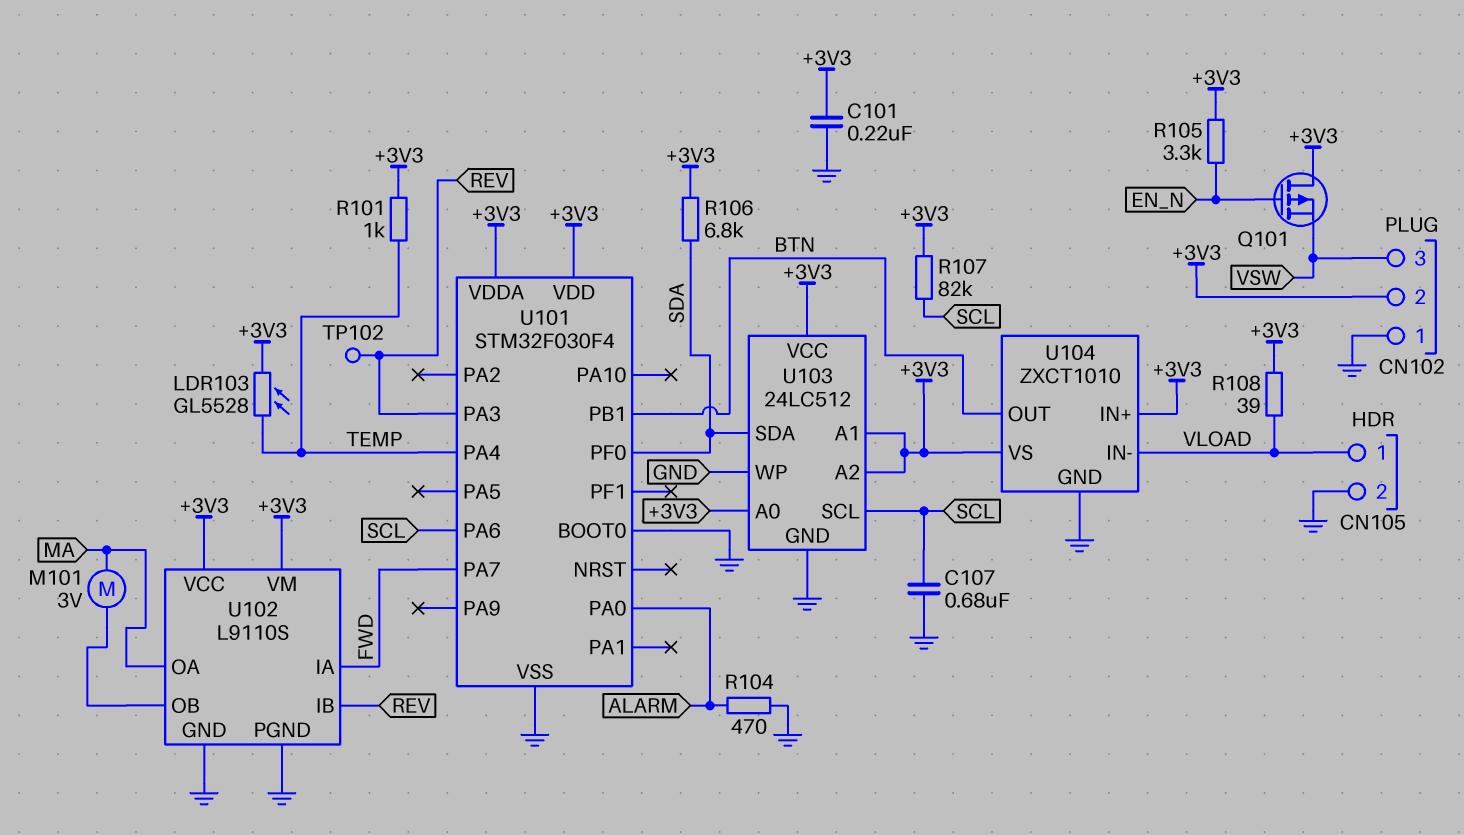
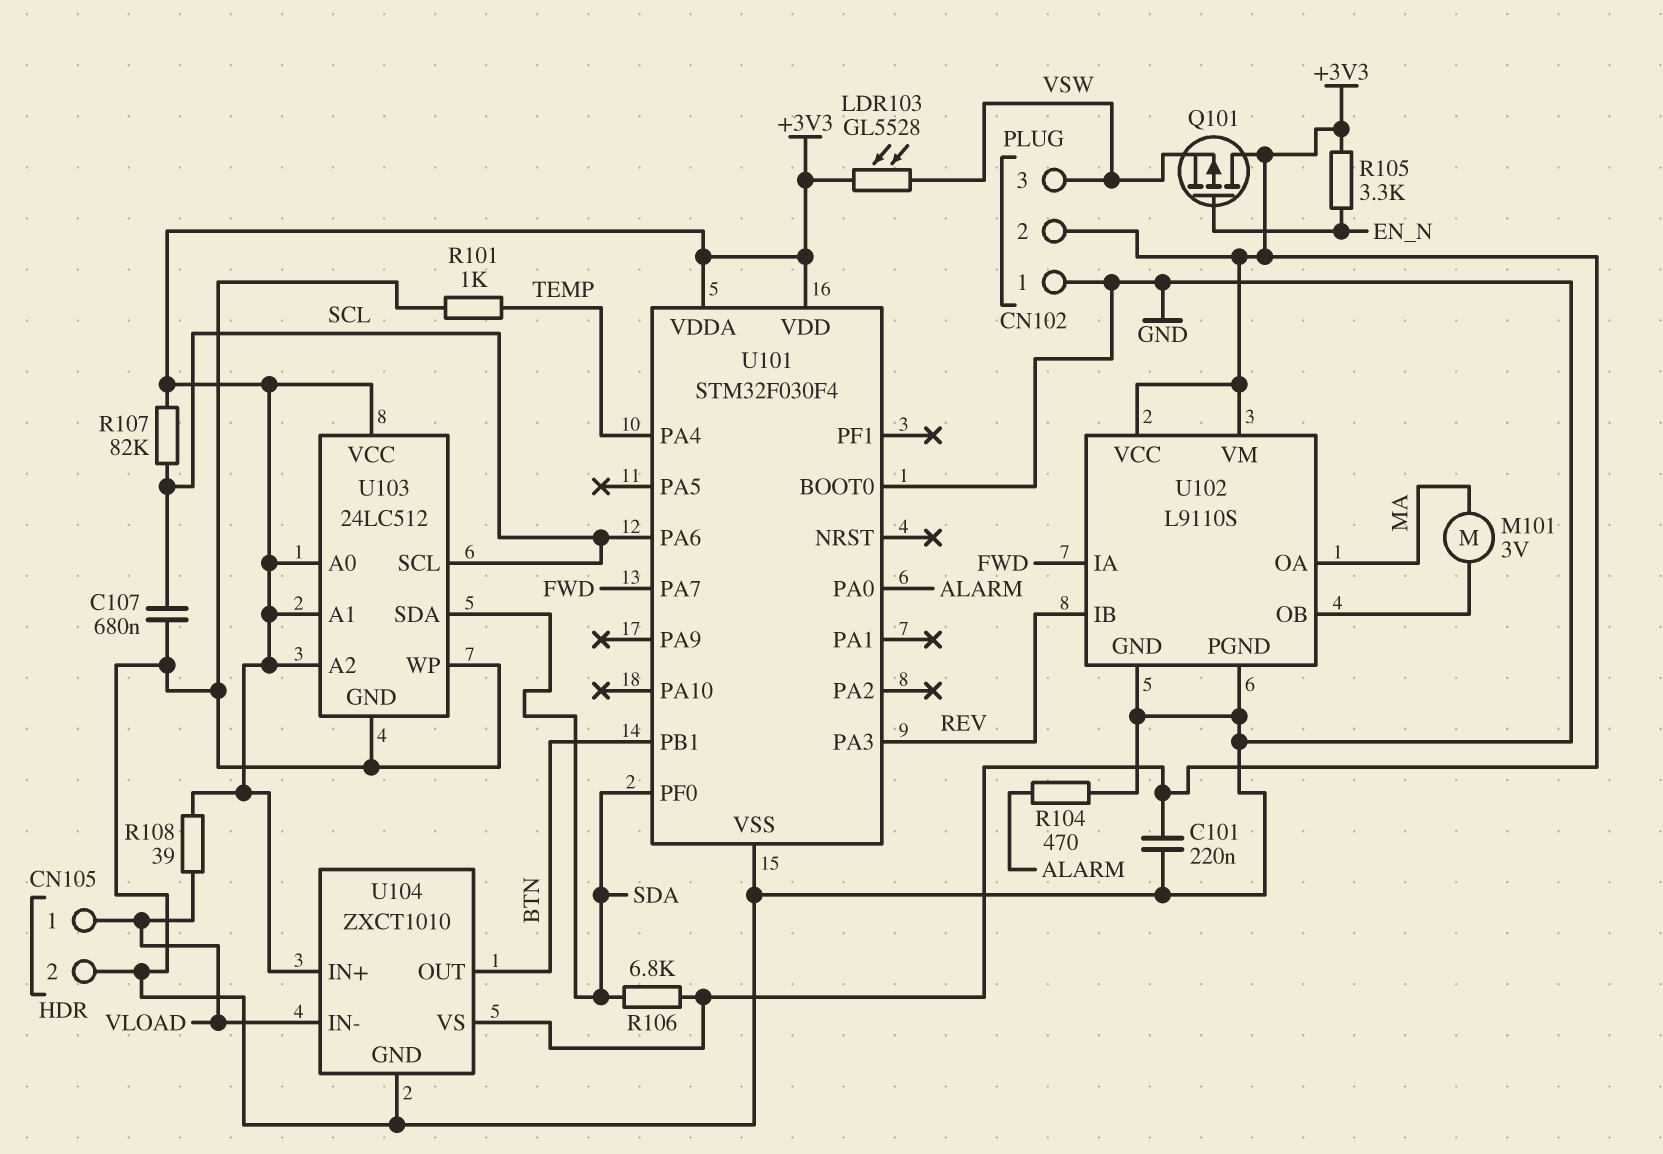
LDR103: GL5528 (+3V3, TEMP) -> GL5528 (+3V3, VSW)
R101: 1k (+3V3, TEMP) -> 1k (GND, TEMP)
TP102: test point (REV) -> none

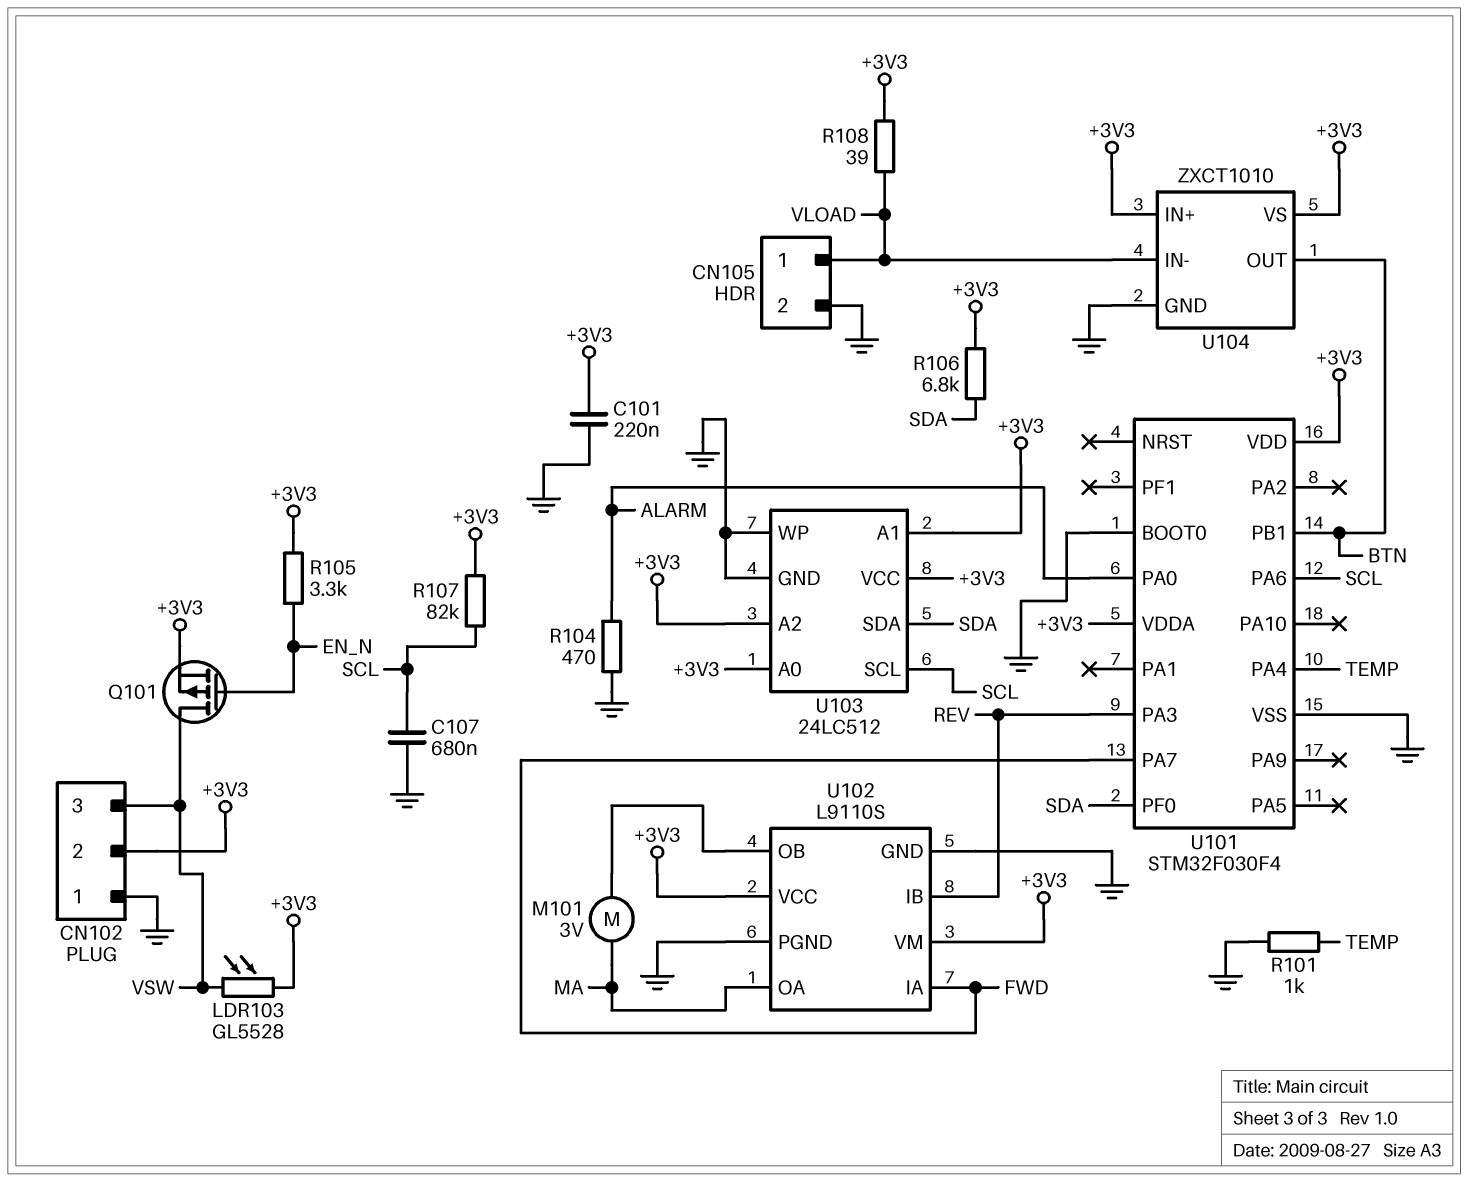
Q101: PMOS (G EN_N, D +3V3, S VSW) -> PMOS (G EN_N, D VSW, S +3V3)

